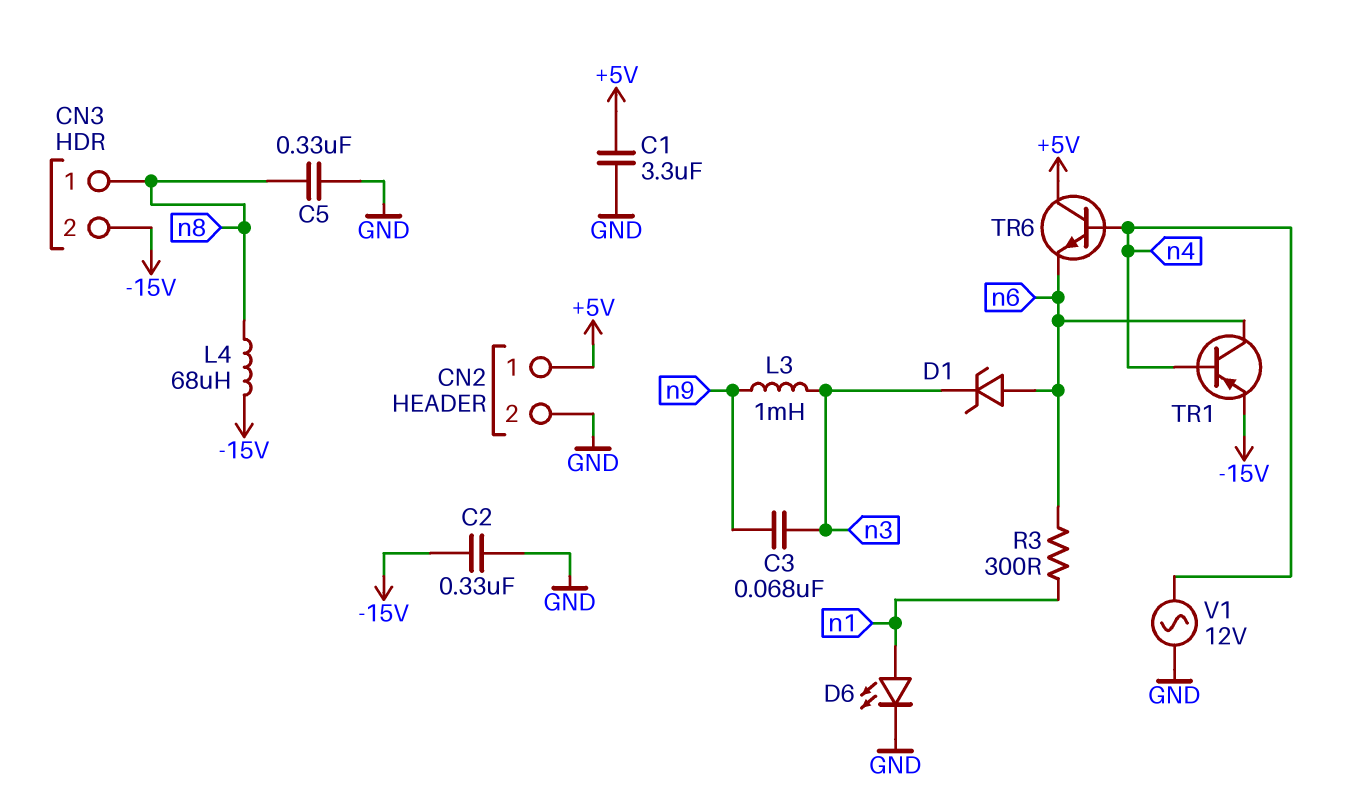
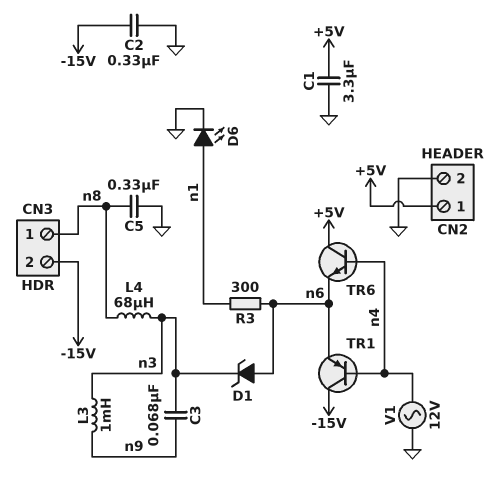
L4: 68uH (-15V, n8) -> 68uH (n3, n8)
TR1: PNP (B n4, C n6, E -15V) -> PNP (B n4, C -15V, E n6)

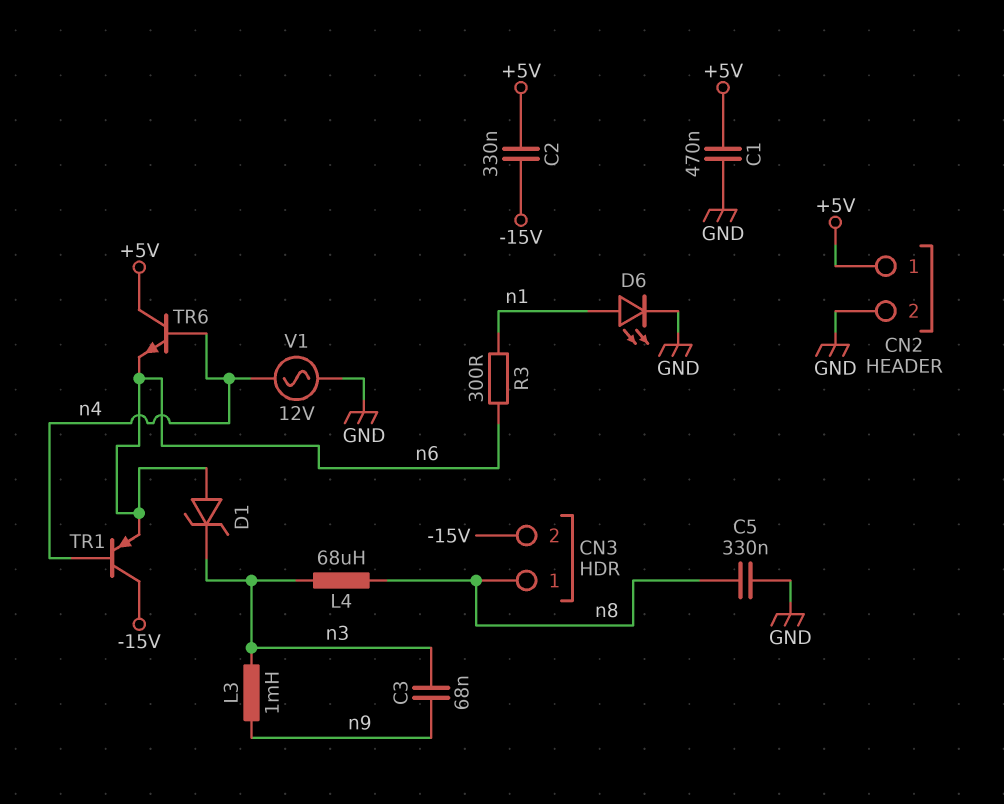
C1: 3.3uF (+5V, GND) -> 470nF (+5V, GND)
C2: 330nF (-15V, GND) -> 330nF (+5V, -15V)

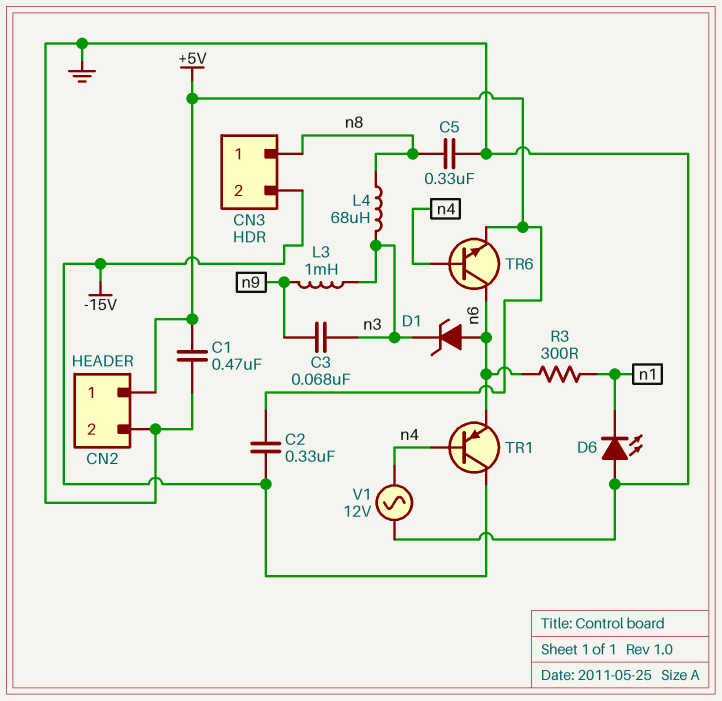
D6: LED (A n1, K GND) -> LED (A GND, K n1)
TR6: NPN (B n4, C +5V, E n6) -> NPN (B n4, C n6, E +5V)

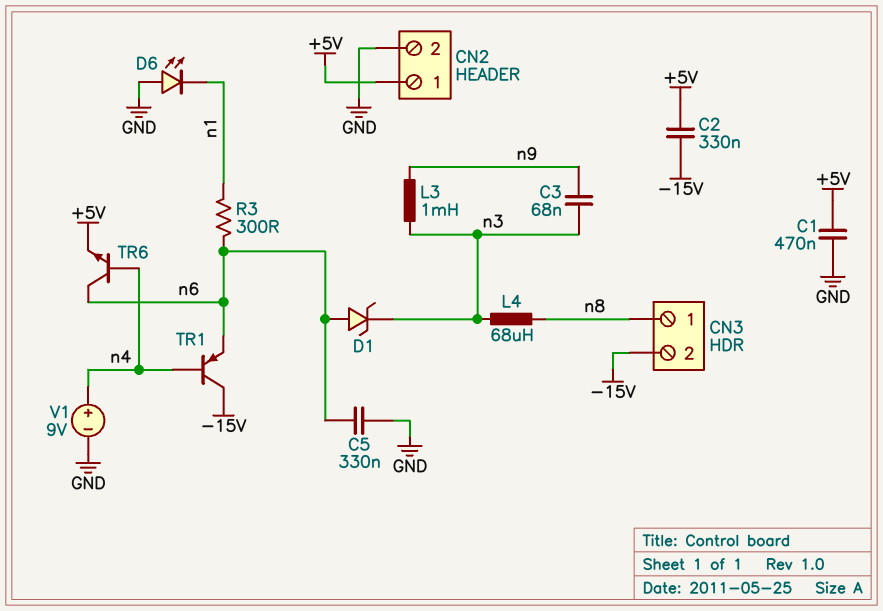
C5: 330nF (GND, n8) -> 330nF (GND, n6)
V1: AC 12V (GND, n4) -> 9V (plus n4, minus GND)

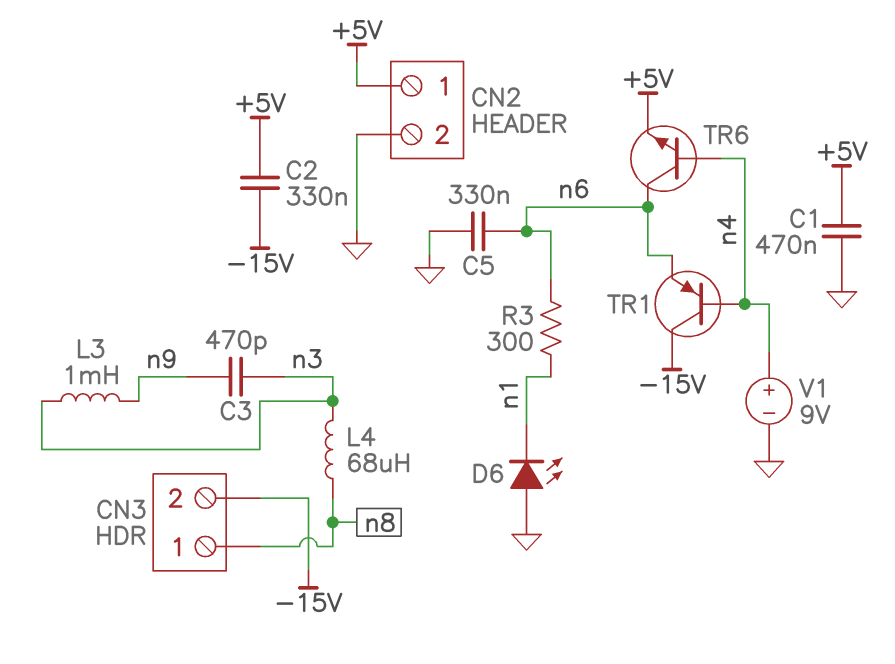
C3: 68nF (n3, n9) -> 470pF (n3, n9)
D1: zener (A n6, K n3) -> none

